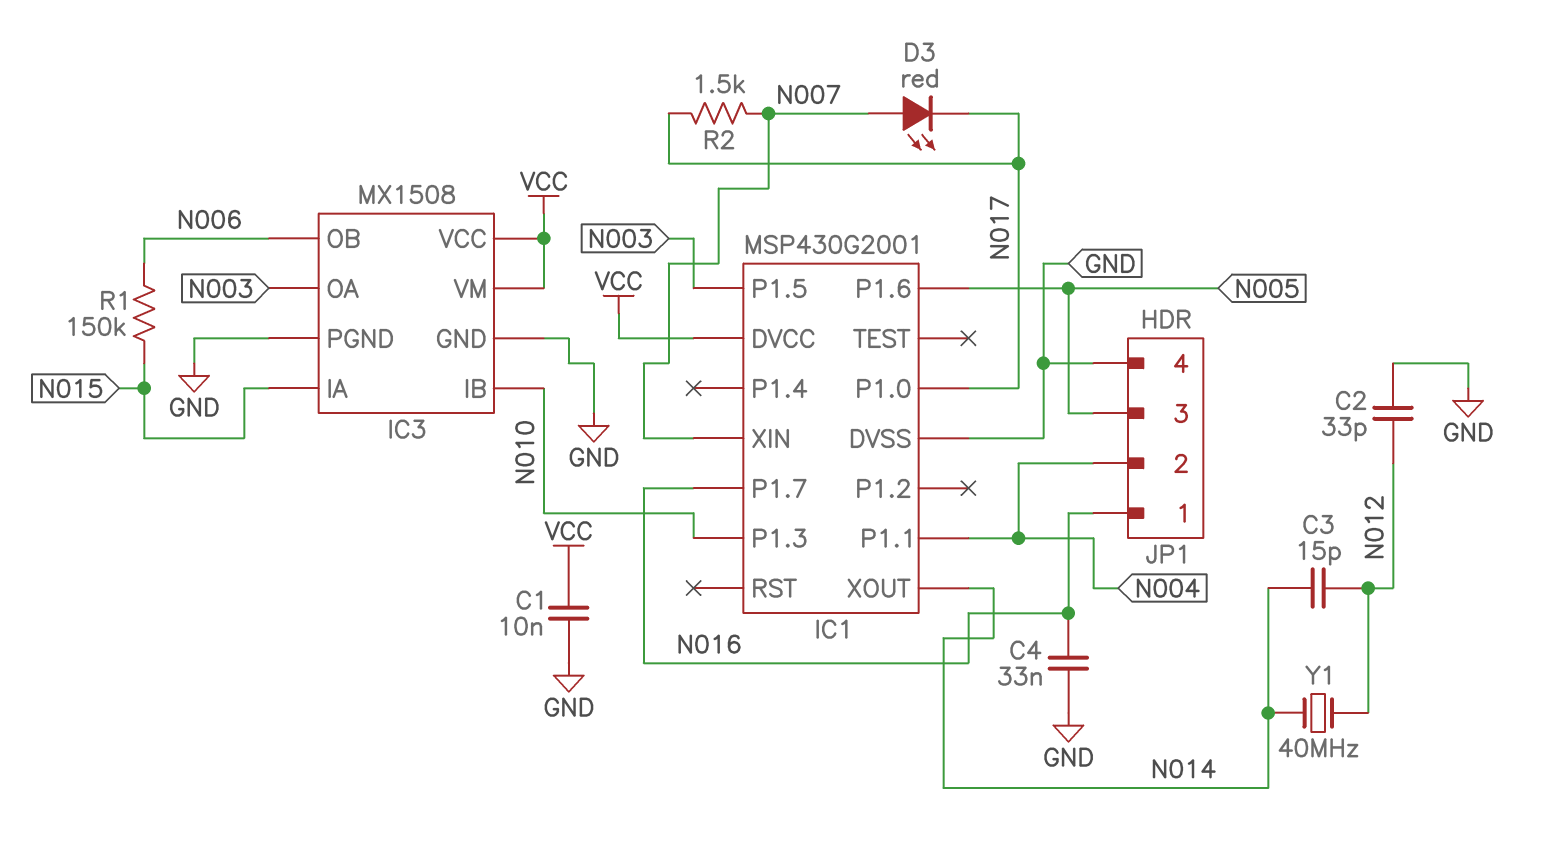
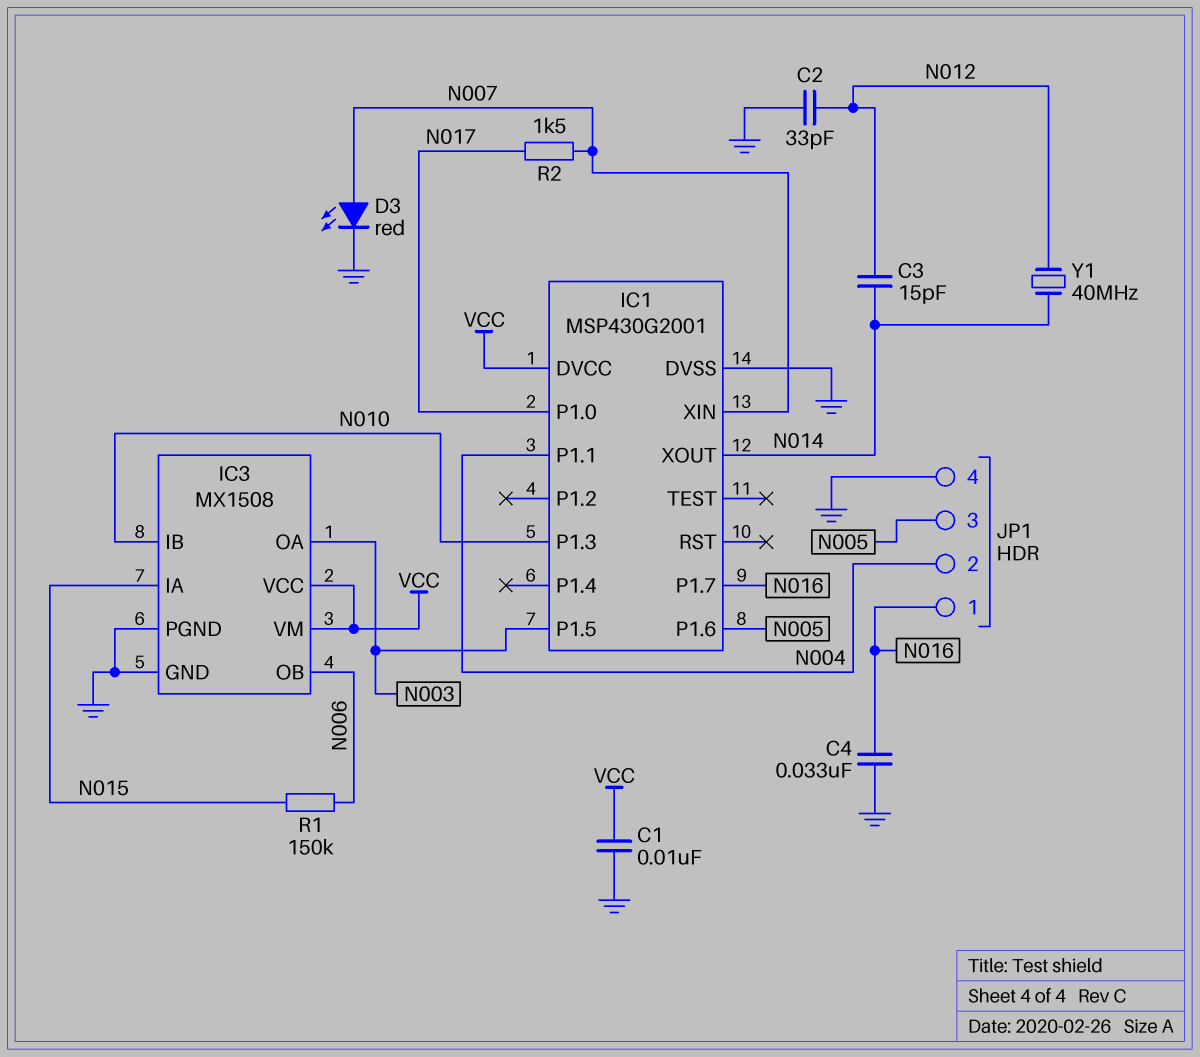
D3: LED red (A N007, K N017) -> LED red (A N007, K GND)

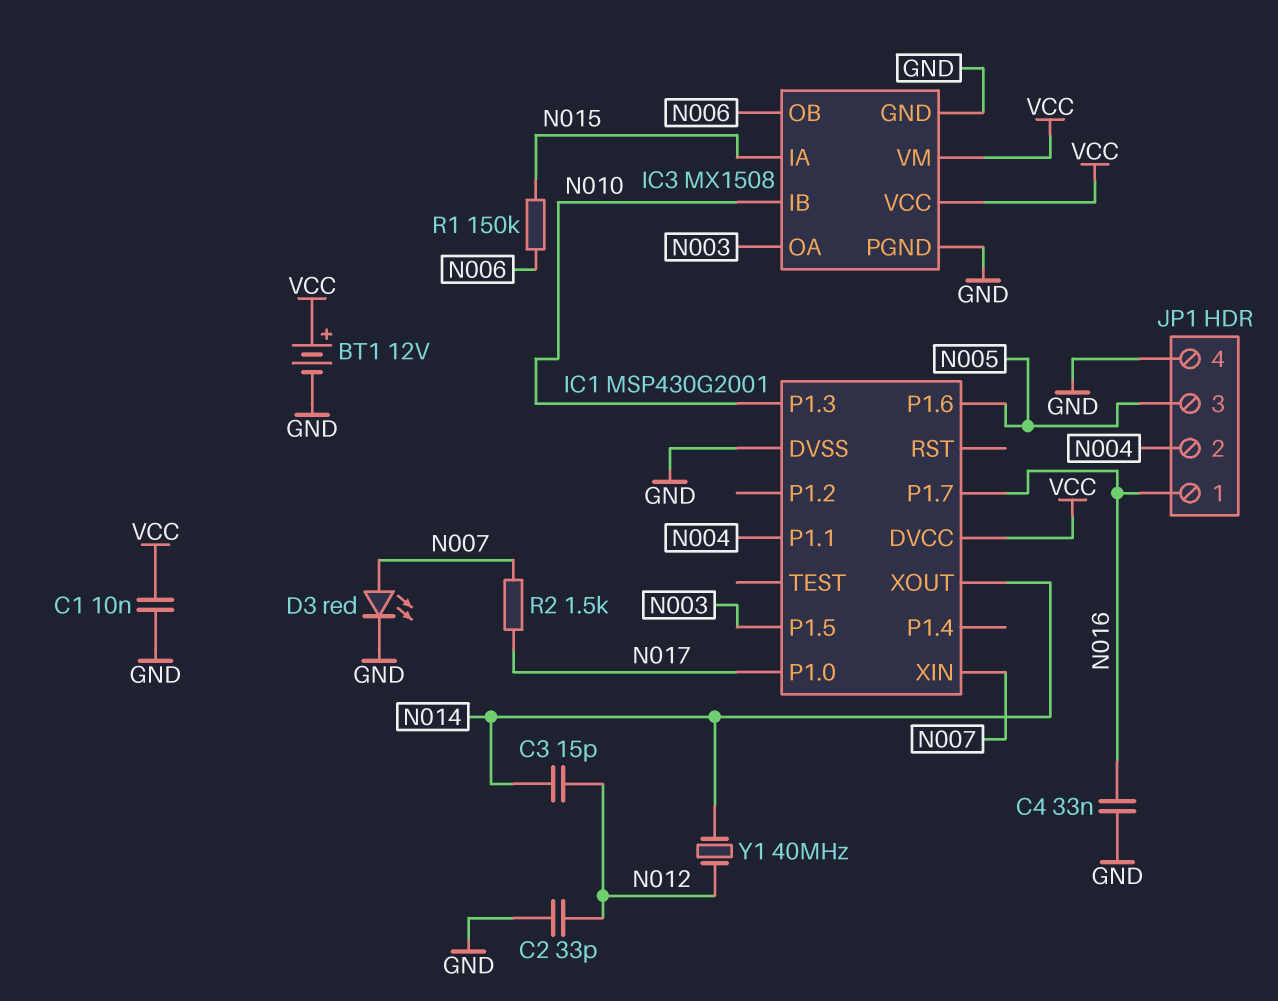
BT1: none -> 12V (plus VCC, minus GND)

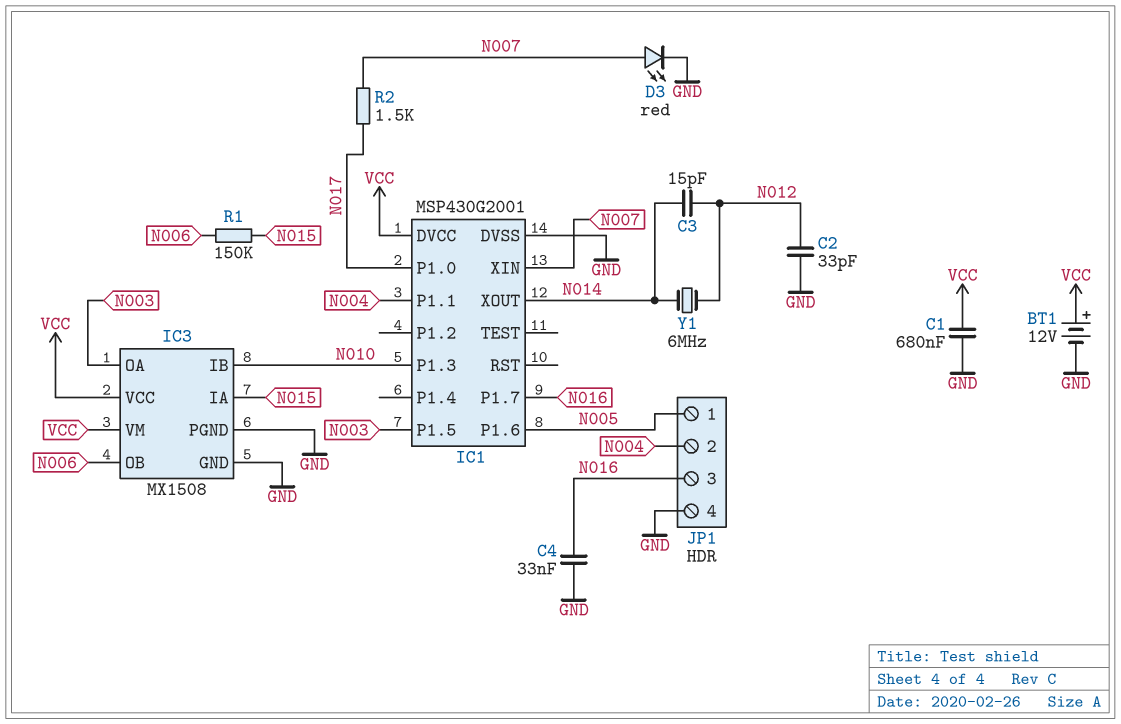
C1: 10nF (GND, VCC) -> 680nF (GND, VCC)
JP1 pin 1: N016 -> N005
JP1 pin 3: N005 -> N016
Y1: 40MHz (N012, N014) -> 6MHz (N012, N014)

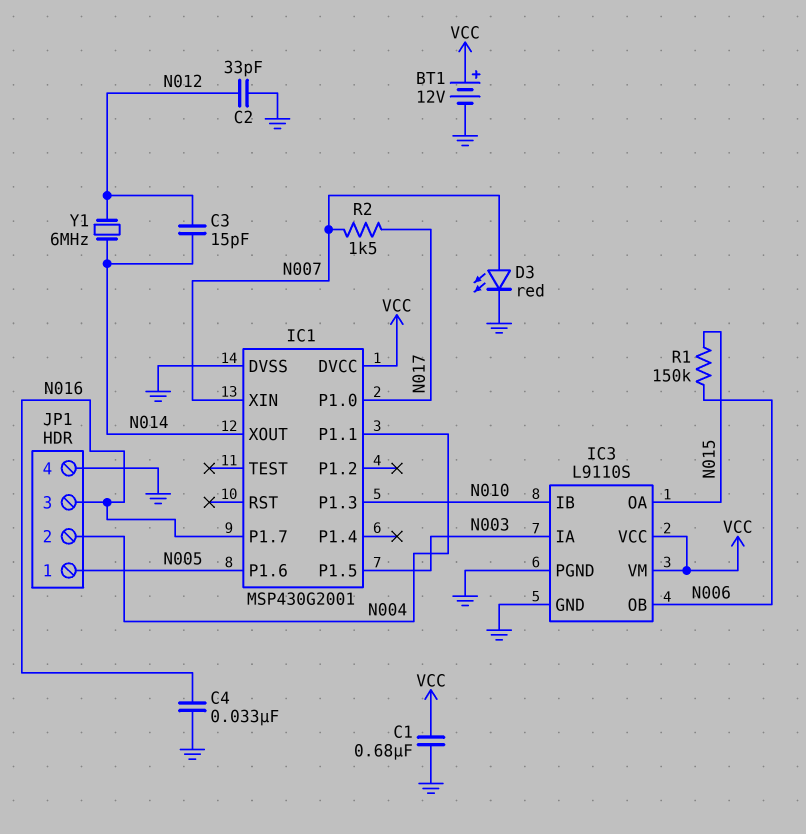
IC3: MX1508 -> L9110S
IC3 pin IA: N015 -> N003
IC3 pin OA: N003 -> N015

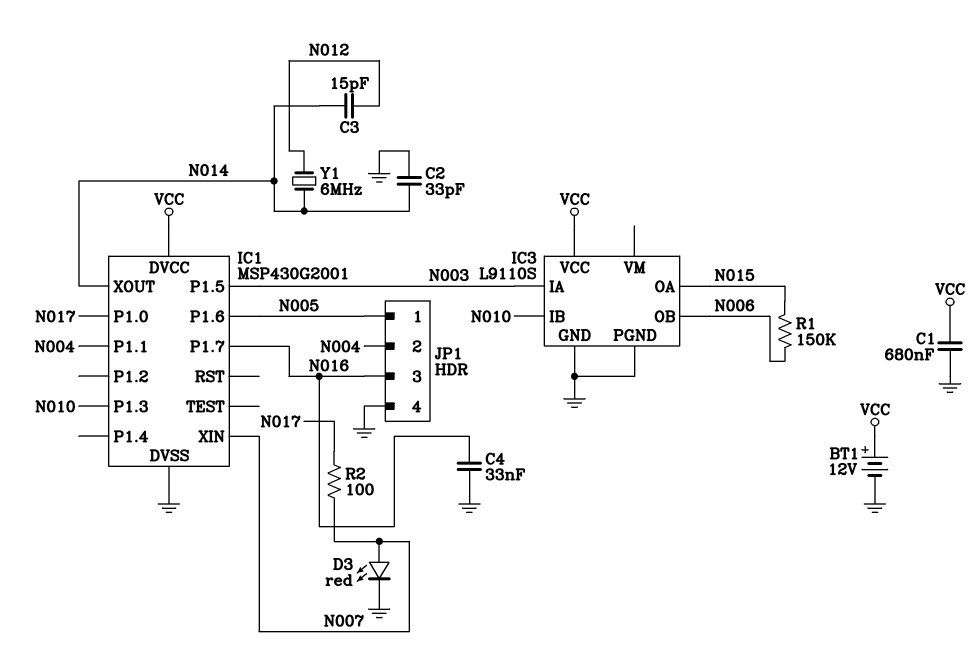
C2: 33pF (GND, N012) -> 33pF (GND, N014)
IC3 pin VM: VCC -> none
R2: 1.5k (N007, N017) -> 100 (N007, N017)

